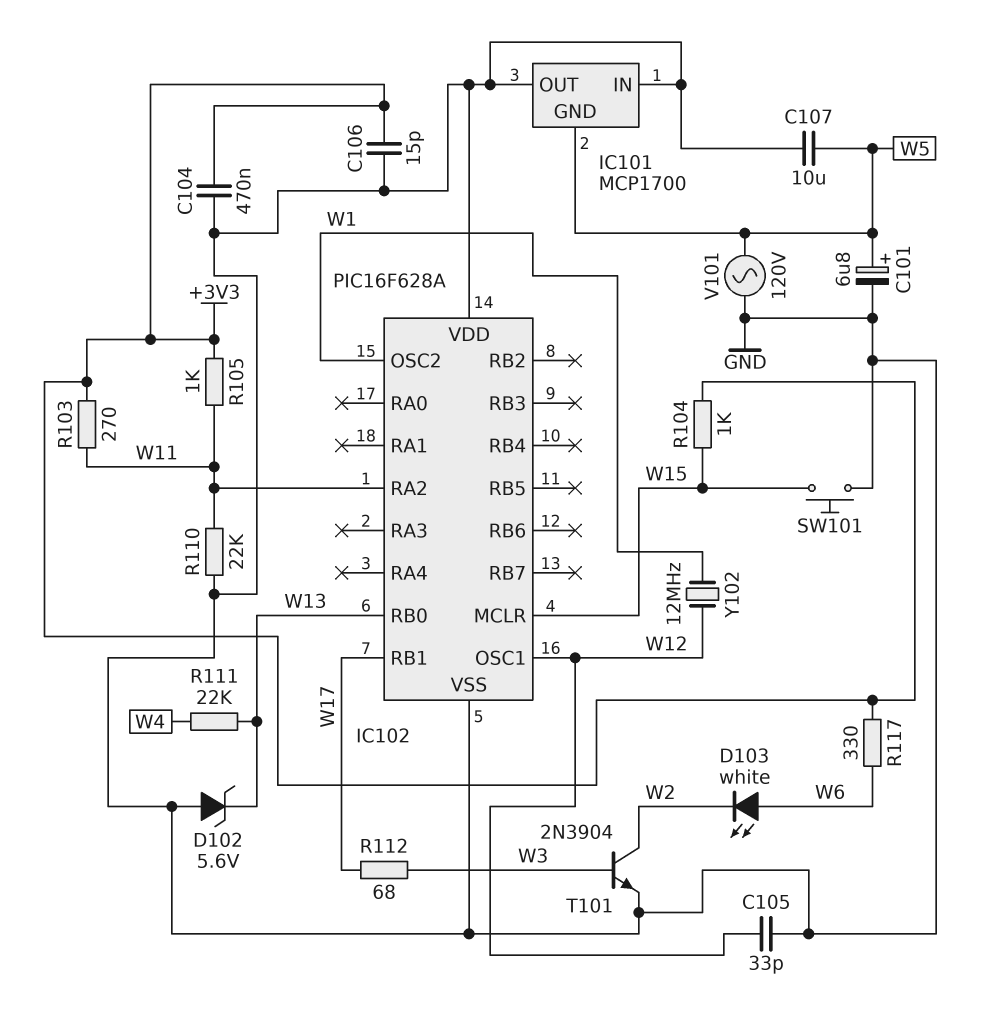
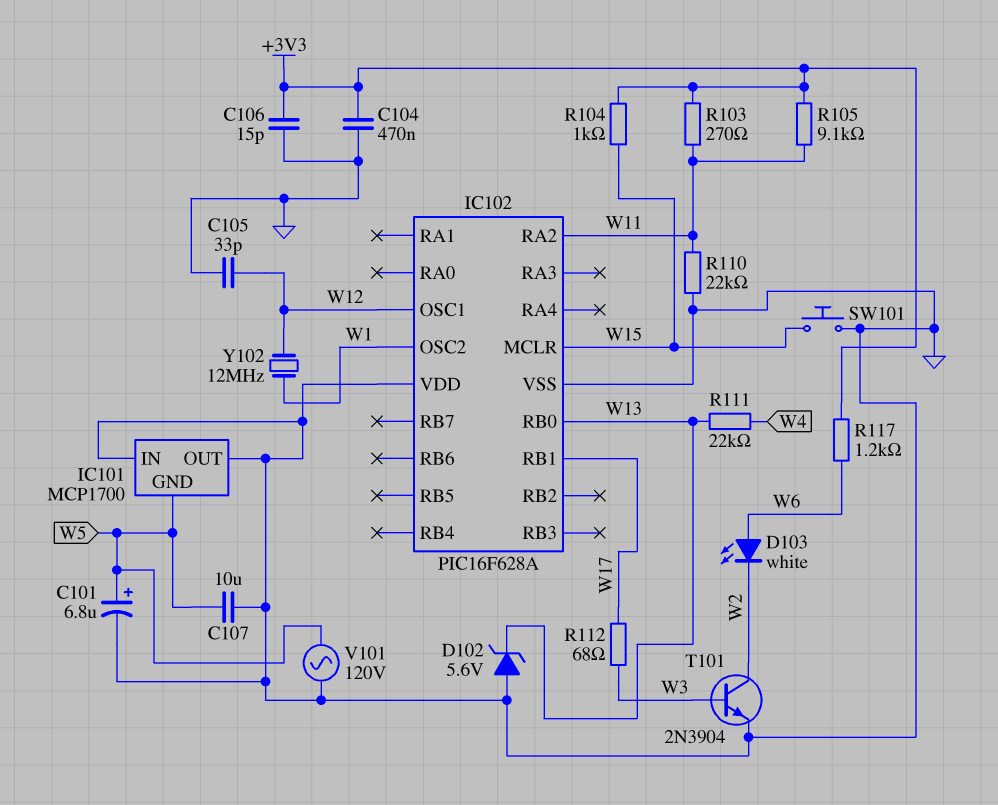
R105: 1k (+3V3, W11) -> 9.1k (+3V3, W11)
R117: 330 (+3V3, W6) -> 1.2k (+3V3, W6)

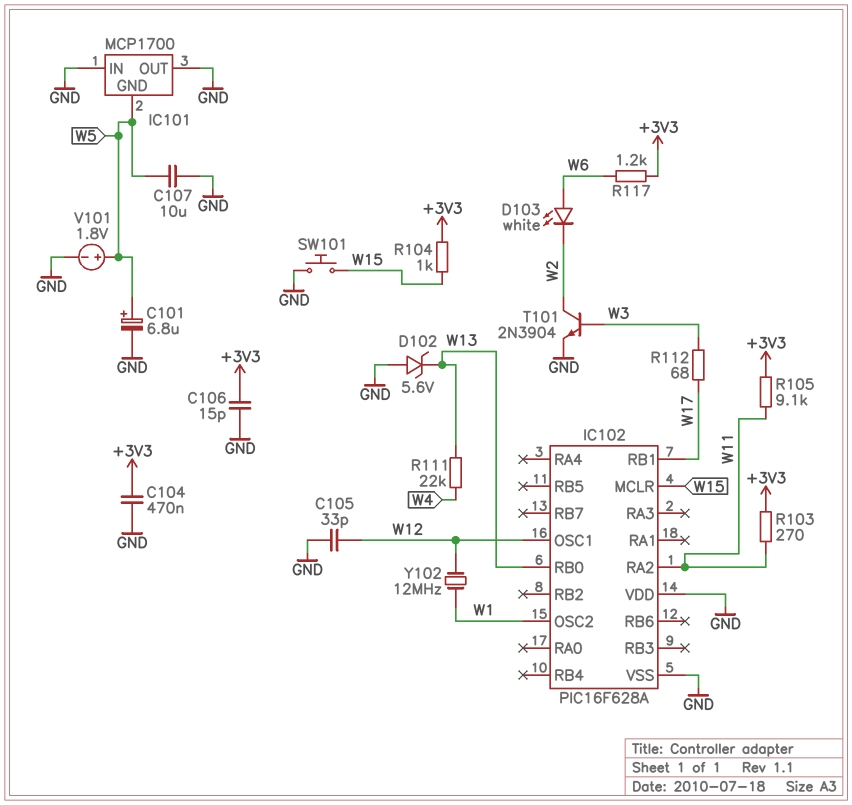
R110: 22k (GND, W11) -> none
V101: AC 120V (GND, W5) -> 1.8V (plus W5, minus GND)

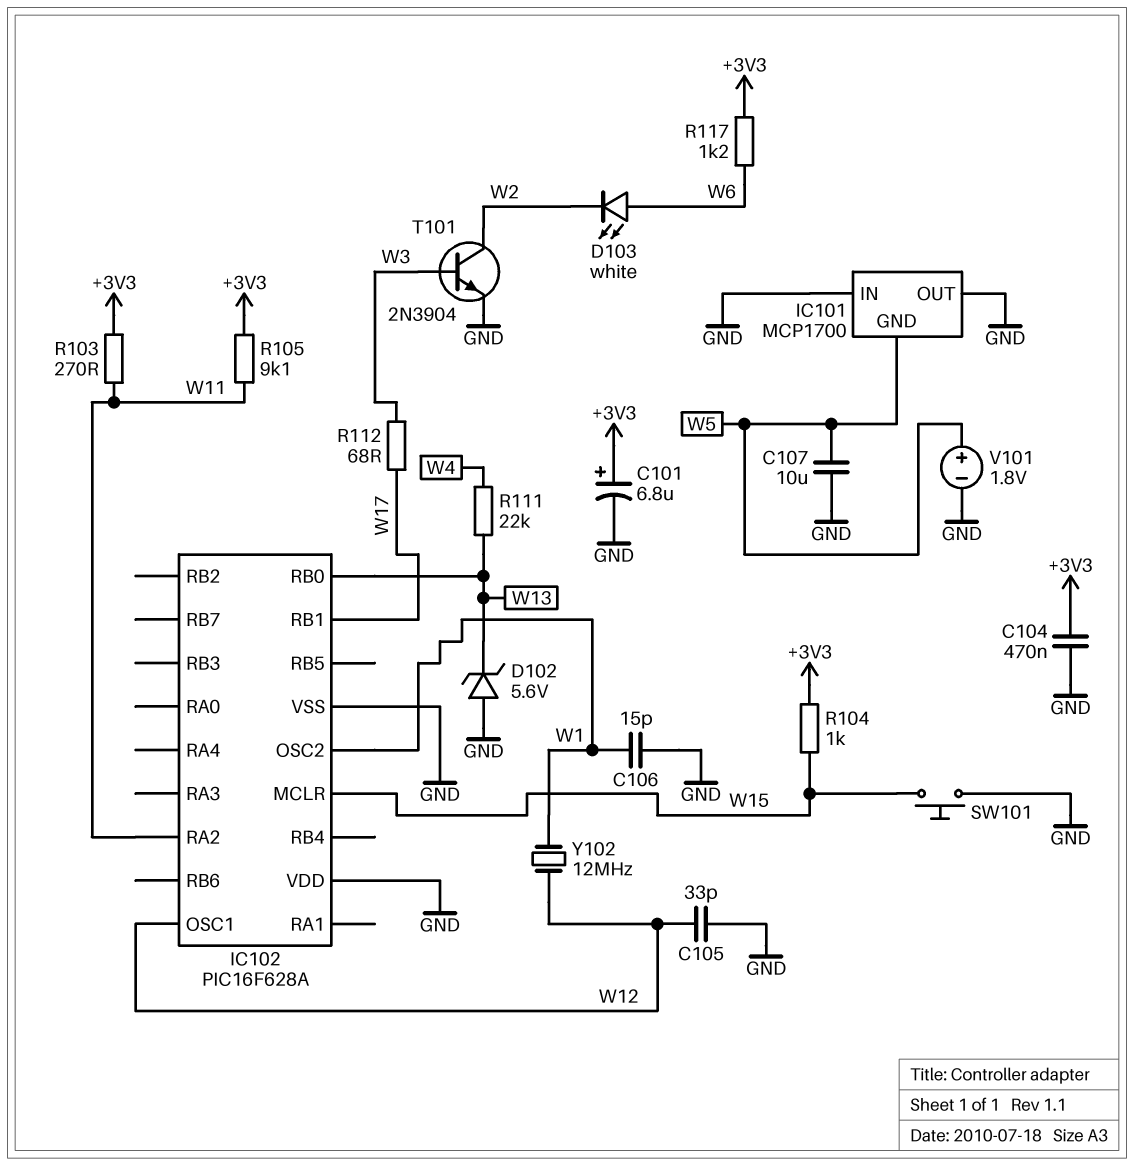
C101: 6.8uF (plus W5, minus GND) -> 6.8uF (plus +3V3, minus GND)
C106: 15pF (+3V3, GND) -> 15pF (GND, W1)

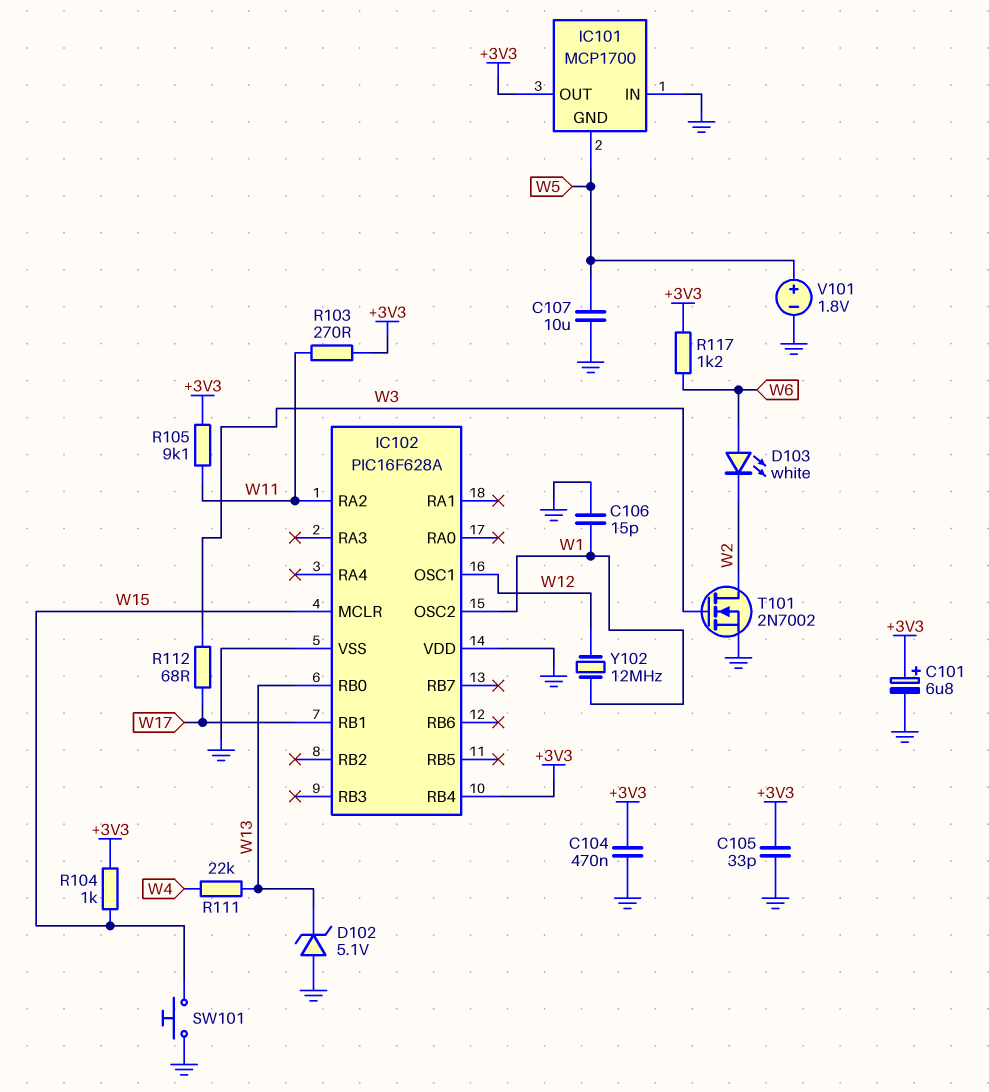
C105: 33pF (GND, W12) -> 33pF (+3V3, GND)
D102: zener 5.6V (A GND, K W13) -> zener 5.1V (A GND, K W13)
IC101 pin OUT: GND -> +3V3
IC102 pin RB4: none -> +3V3
T101: NPN 2N3904 (B W3, C W2, E GND) -> NMOS 2N7002 (G W3, D W2, S GND)

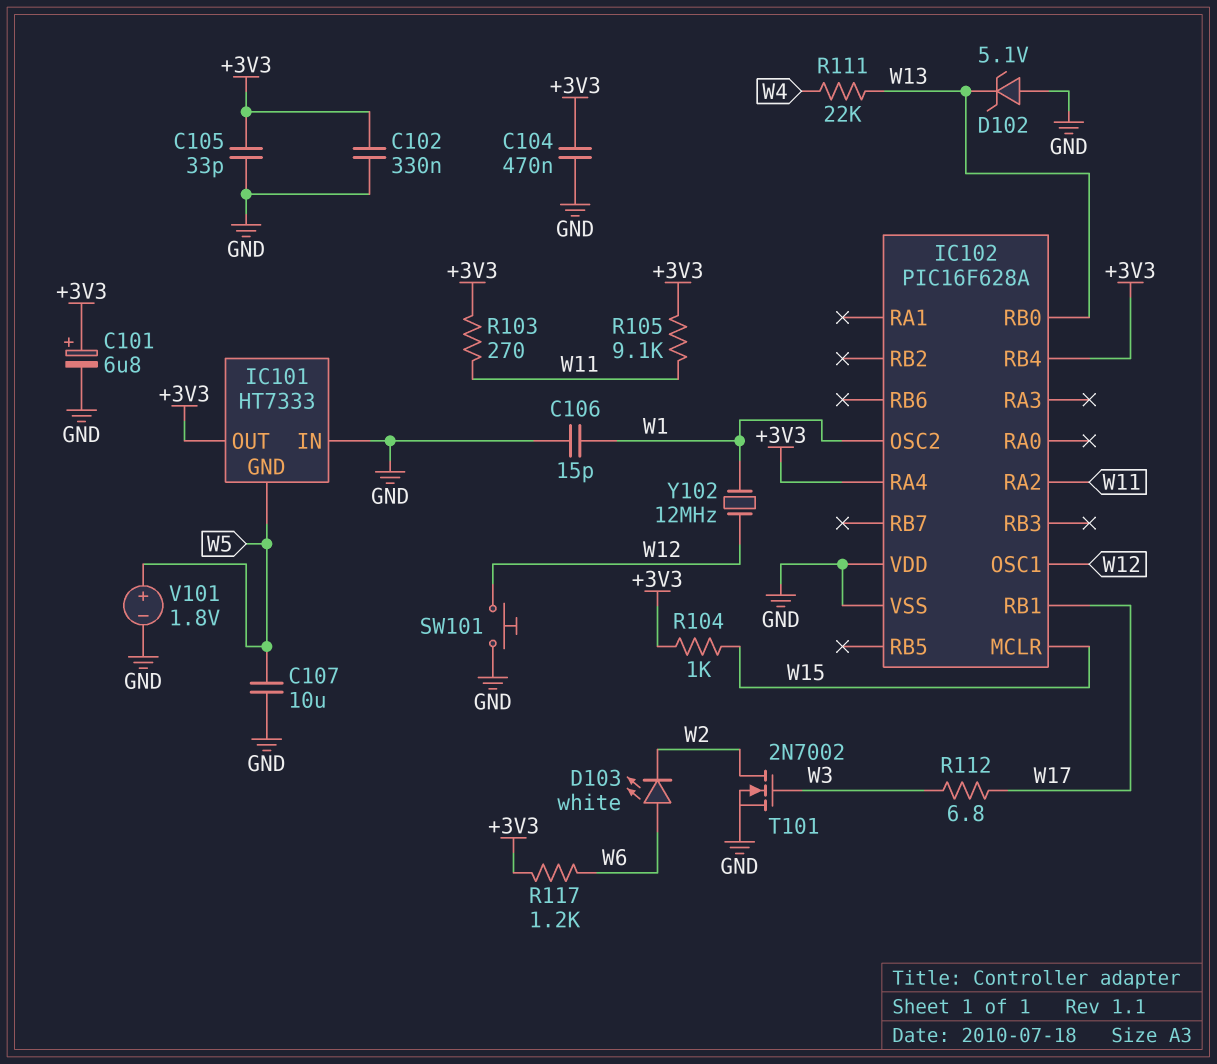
C102: none -> 330nF (+3V3, GND)
IC101: MCP1700 -> HT7333
IC102 pin RA4: none -> +3V3
R112: 68 (W3, W17) -> 6.8 (W3, W17)
SW101: button (GND, W15) -> button (GND, W12)

